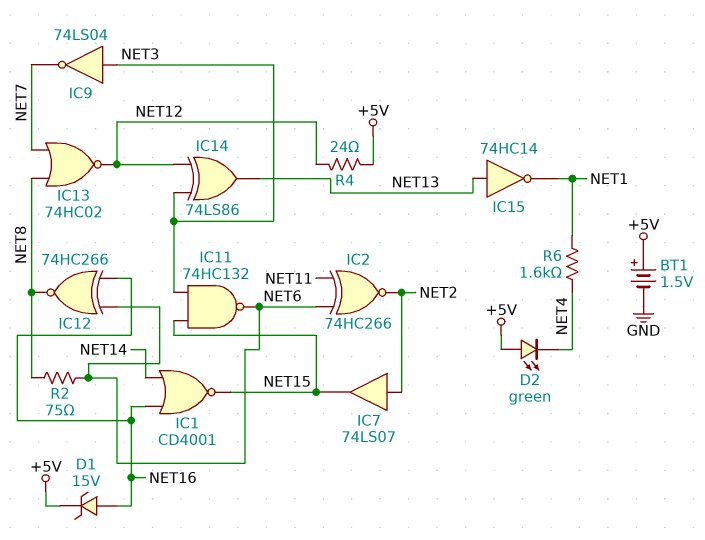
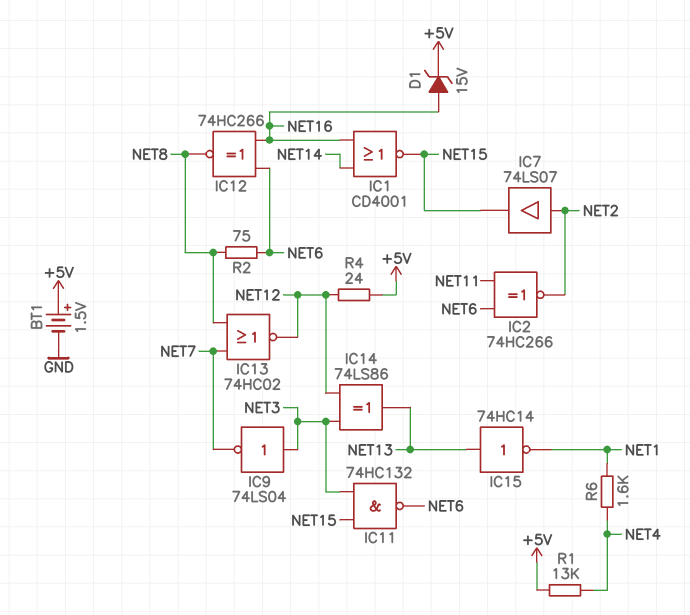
D2: LED green (A +5V, K NET4) -> none
R1: none -> 13k (+5V, NET4)

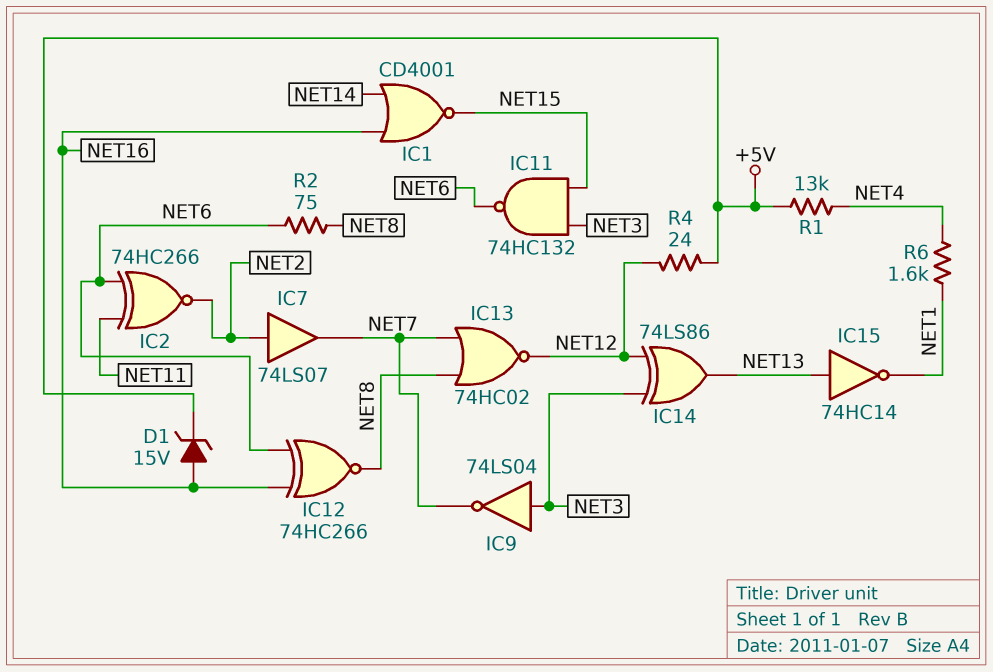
BT1: 1.5V (plus +5V, minus GND) -> none
IC7: buffer 74LS07 (in NET2, out NET15) -> buffer 74LS07 (in NET2, out NET7)

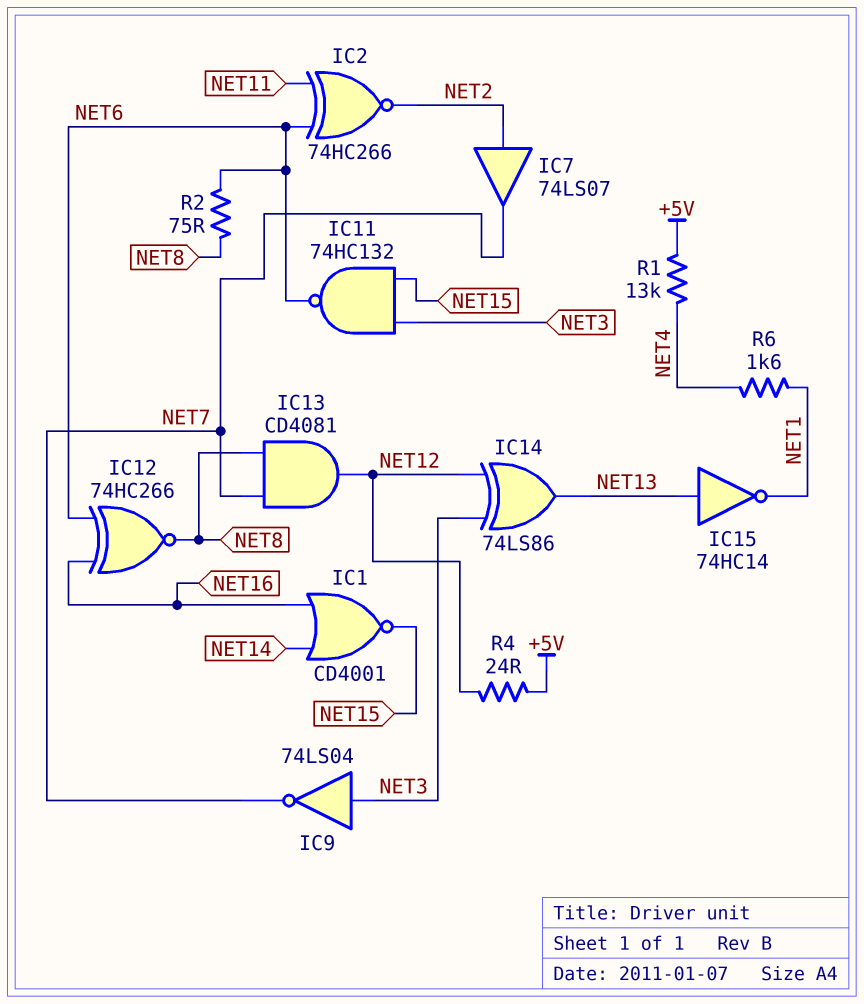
D1: zener 15V (A NET16, K +5V) -> none
IC13: NOR 74HC02 (in NET7, in NET8, out NET12) -> AND CD4081 (in NET7, in NET8, out NET12)

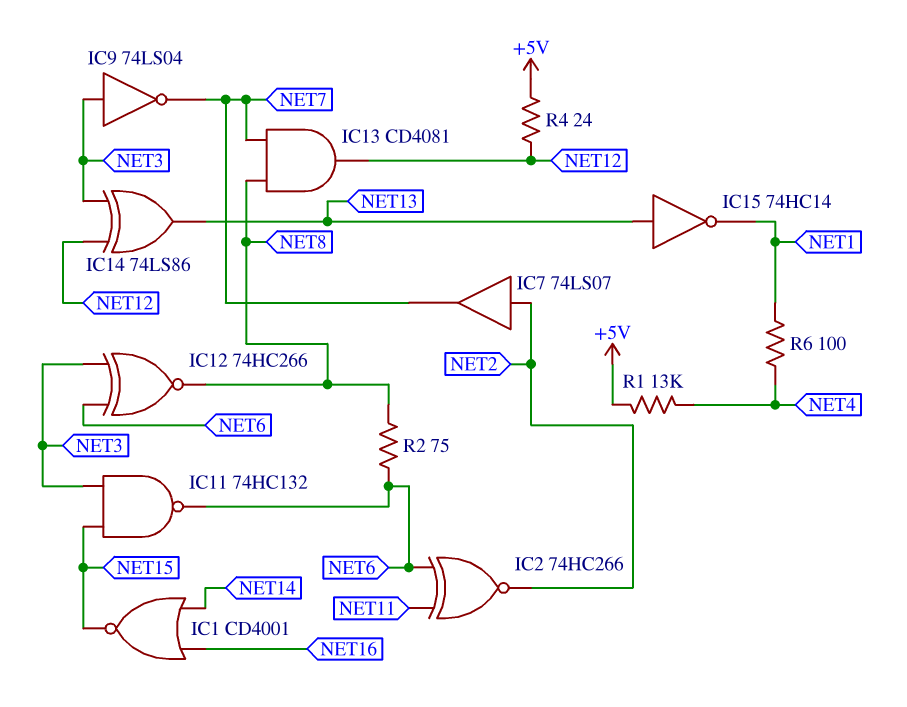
IC12: XNOR 74HC266 (in NET6, in NET16, out NET8) -> XNOR 74HC266 (in NET3, in NET6, out NET8)
R6: 1.6k (NET1, NET4) -> 100 (NET1, NET4)

